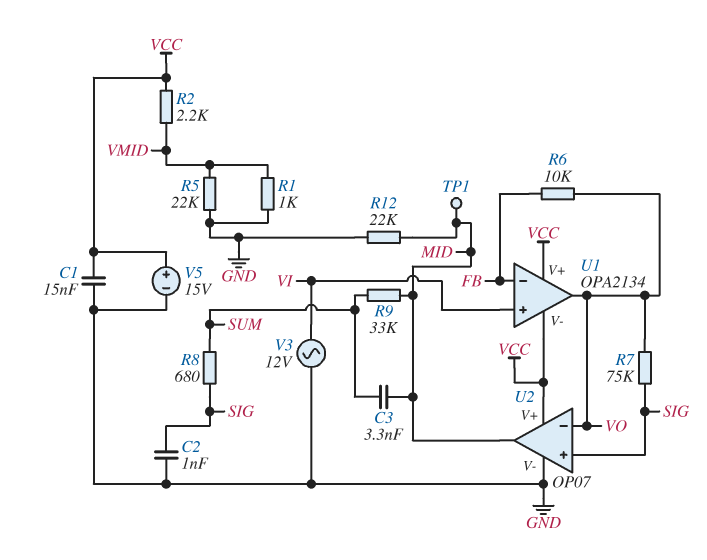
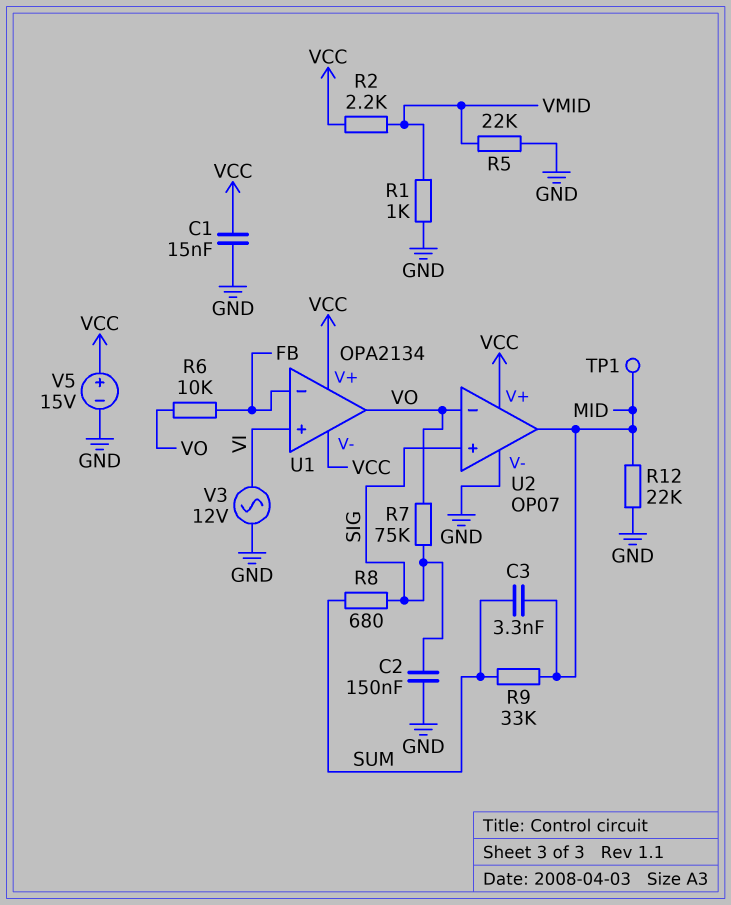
C2: 1nF (GND, SIG) -> 150nF (GND, SIG)

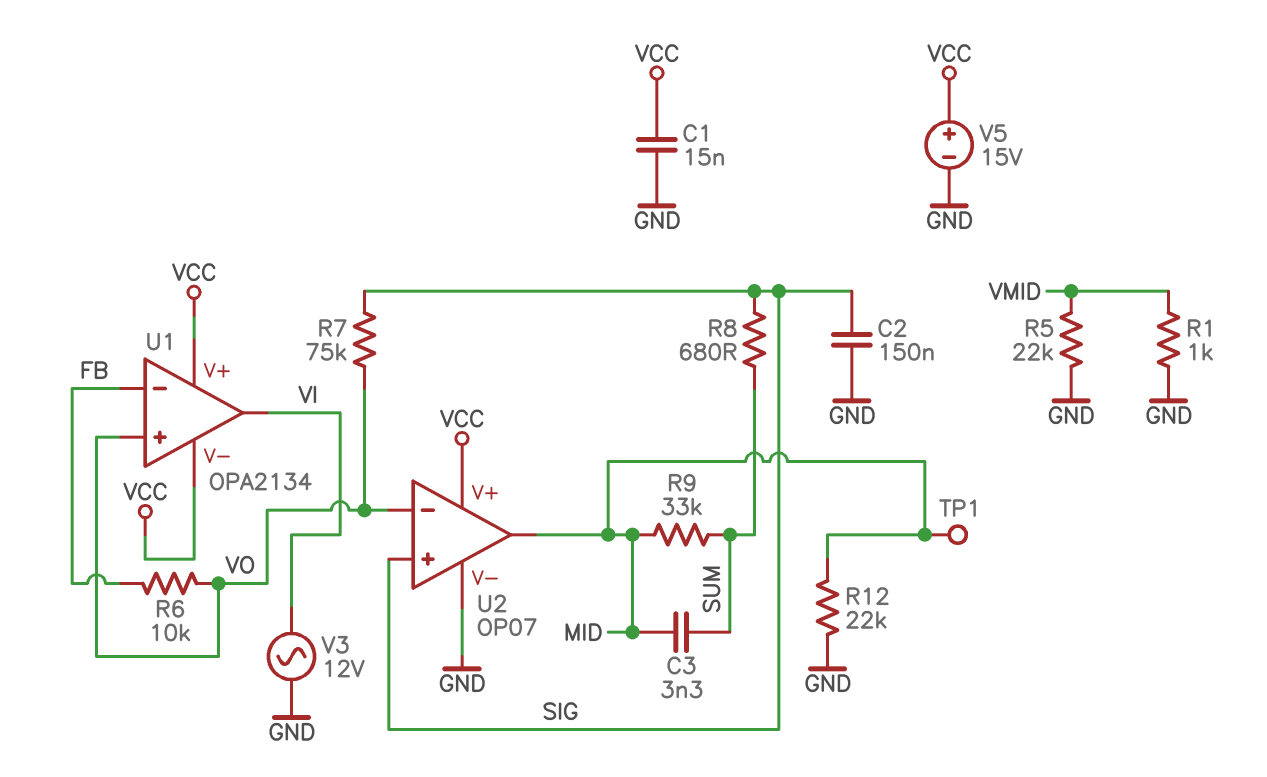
R2: 2.2k (VCC, VMID) -> none
U1 pin in+: VI -> VO
U1 pin out: VO -> VI

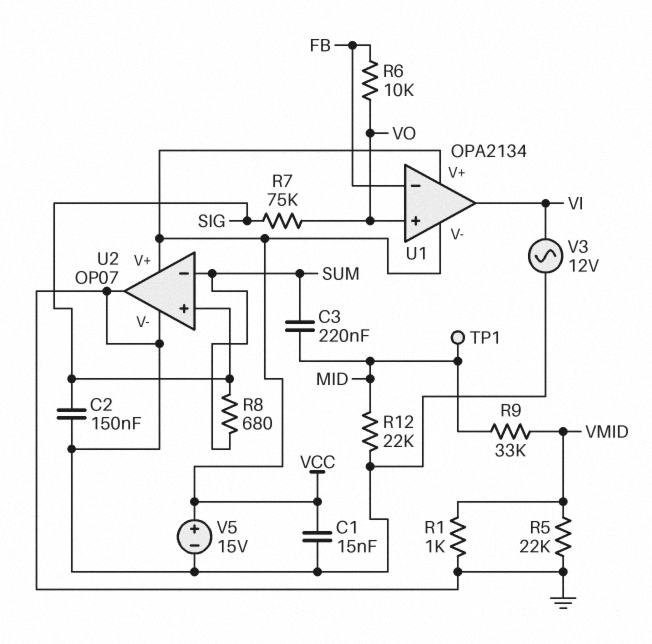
C3: 3.3nF (MID, SUM) -> 220nF (MID, SUM)
R9: 33k (MID, SUM) -> 33k (MID, VMID)
U2 pin in-: VO -> SUM
U2 pin out: MID -> GND

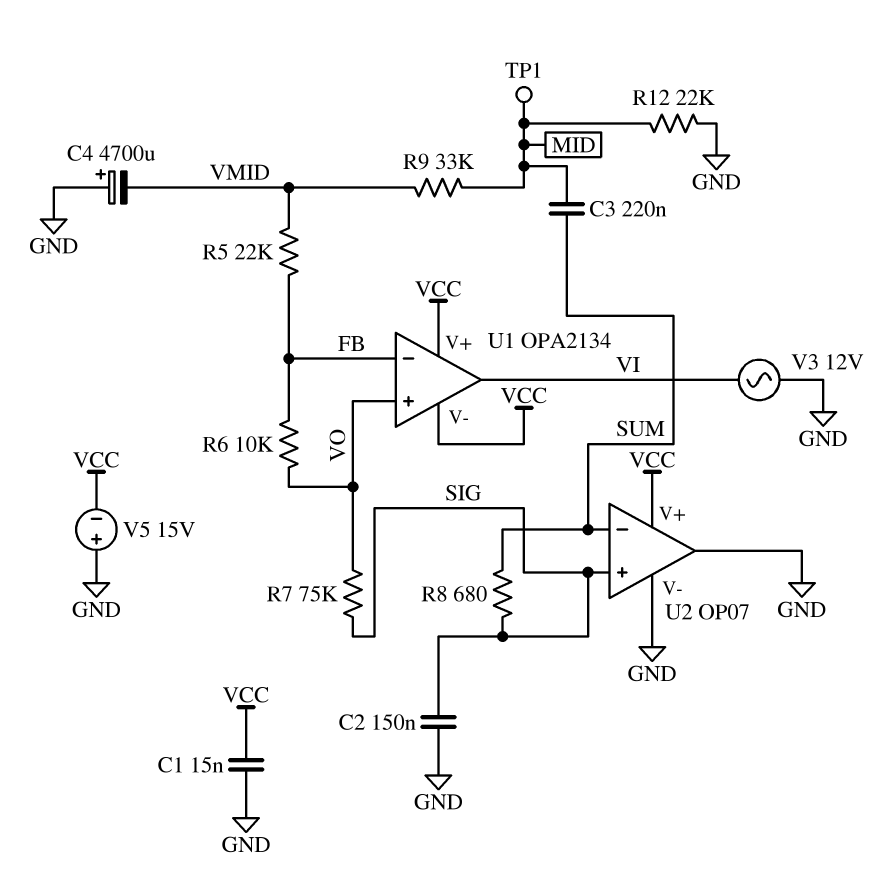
C4: none -> 4700uF (plus GND, minus VMID)
R1: 1k (GND, VMID) -> none
R5: 22k (GND, VMID) -> 22k (FB, VMID)
V5: 15V (plus VCC, minus GND) -> 15V (plus GND, minus VCC)

